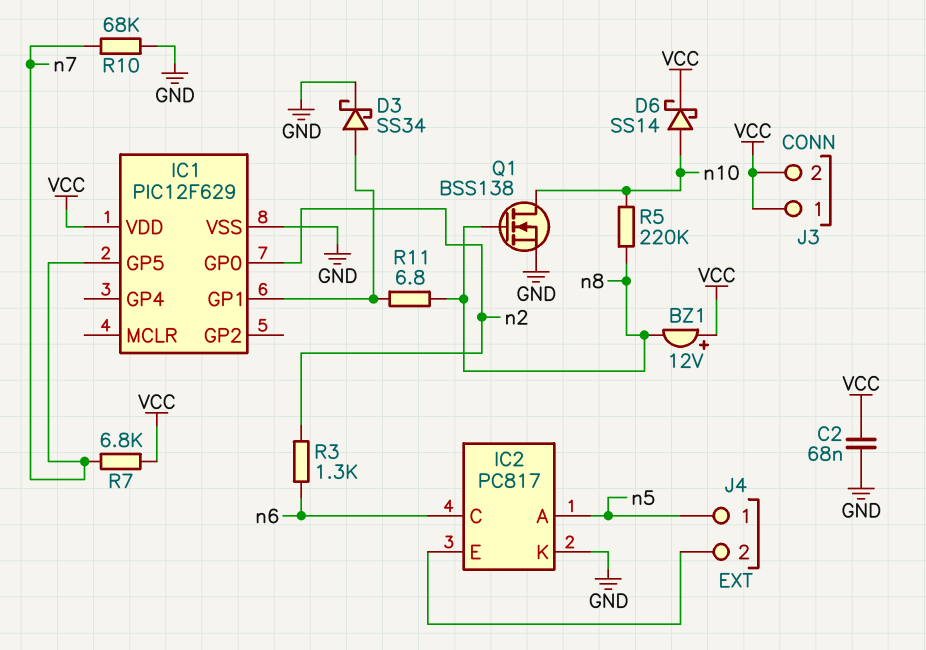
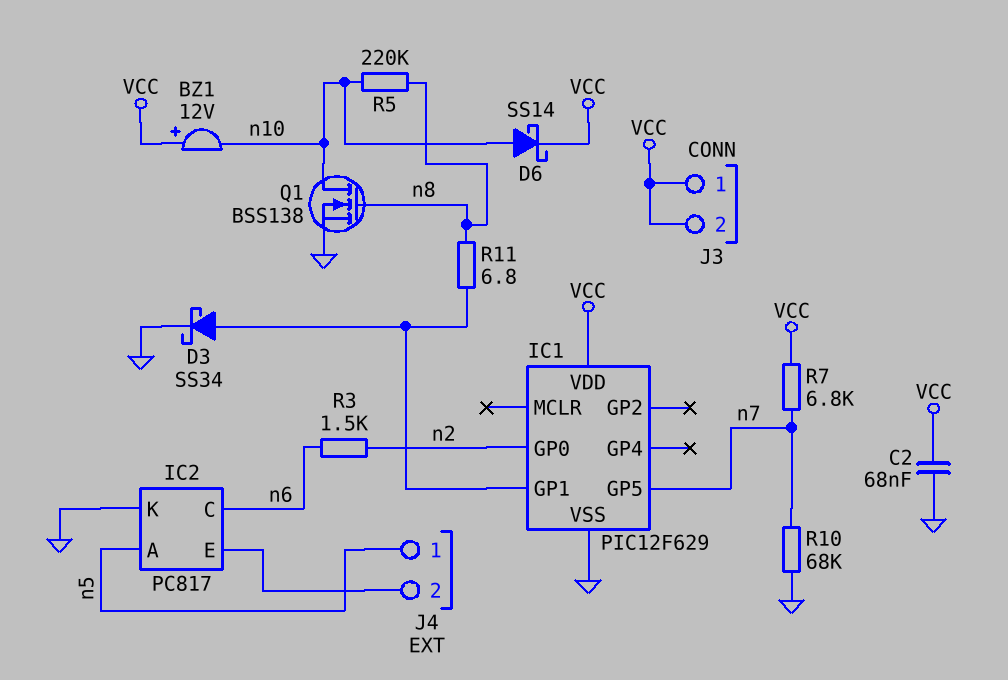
BZ1: buzzer 12V (plus VCC, minus n8) -> buzzer 12V (plus VCC, minus n10)
R3: 1.3k (n2, n6) -> 1.5k (n2, n6)

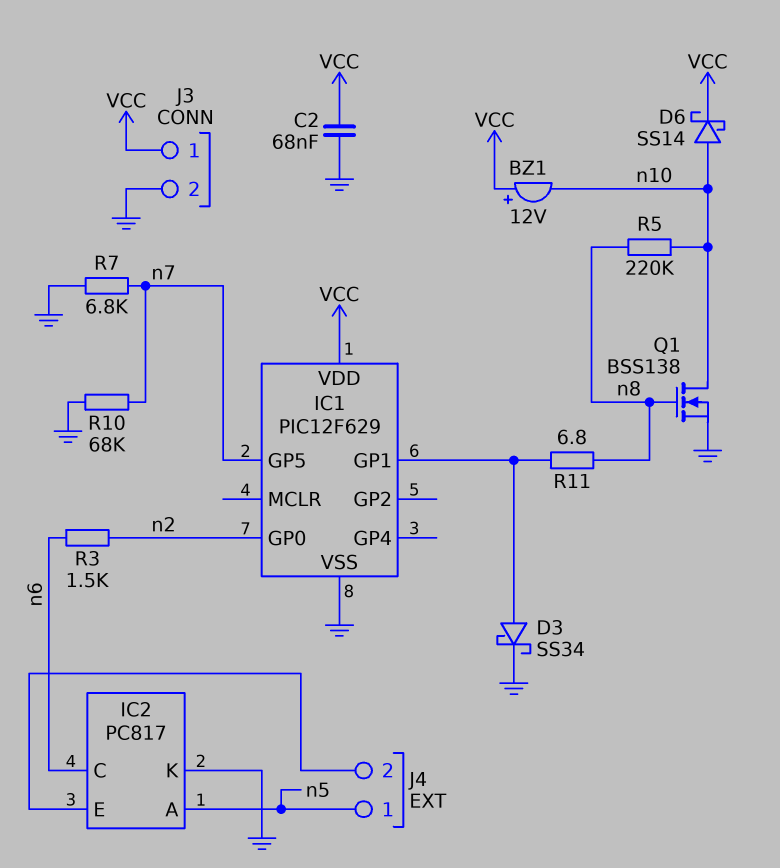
J3 pin 2: VCC -> GND
R7: 6.8k (VCC, n7) -> 6.8k (GND, n7)

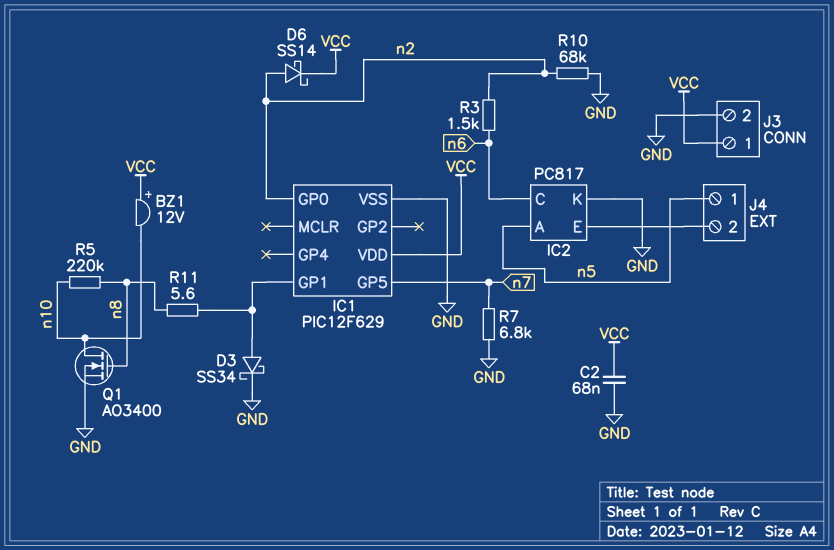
D6: schottky SS14 (A n10, K VCC) -> schottky SS14 (A n2, K VCC)
Q1: NMOS BSS138 (G n8, D n10, S GND) -> NMOS AO3400 (G n8, D n10, S GND)
R10: 68k (GND, n7) -> 68k (GND, n2)
R11: 6.8 (IC1/GP1, n8) -> 5.6 (IC1/GP1, n8)

